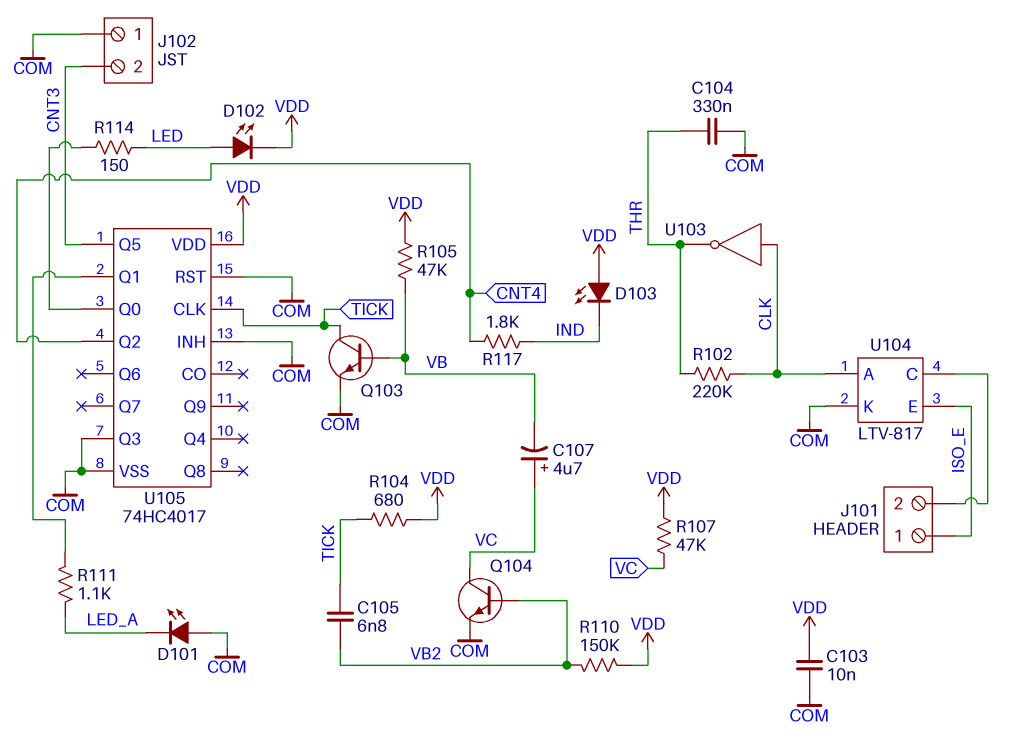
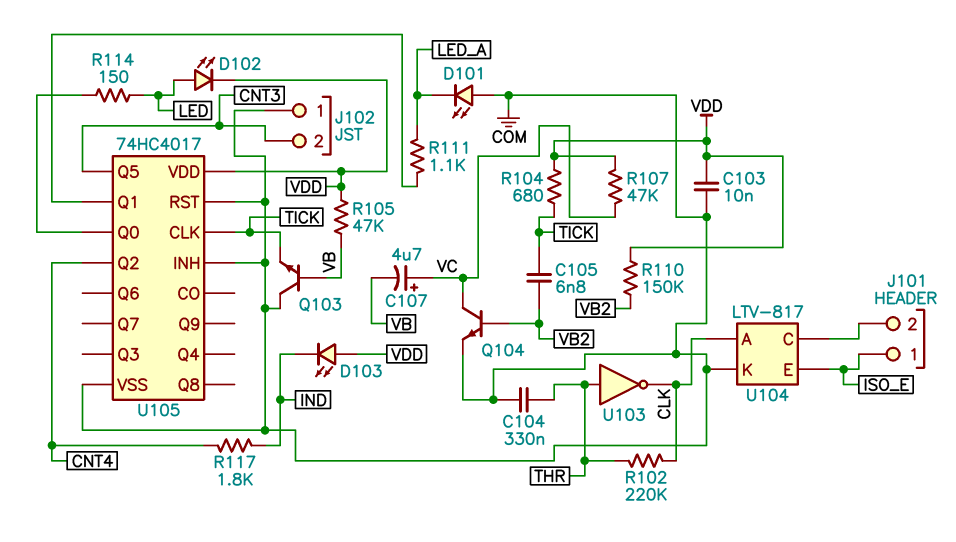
Q103: NPN (B VB, C TICK, E COM) -> NPN (B VB, C COM, E TICK)
U103: NOT (in CLK, out THR) -> NOT (in THR, out CLK)
U105 pin Q3: COM -> none

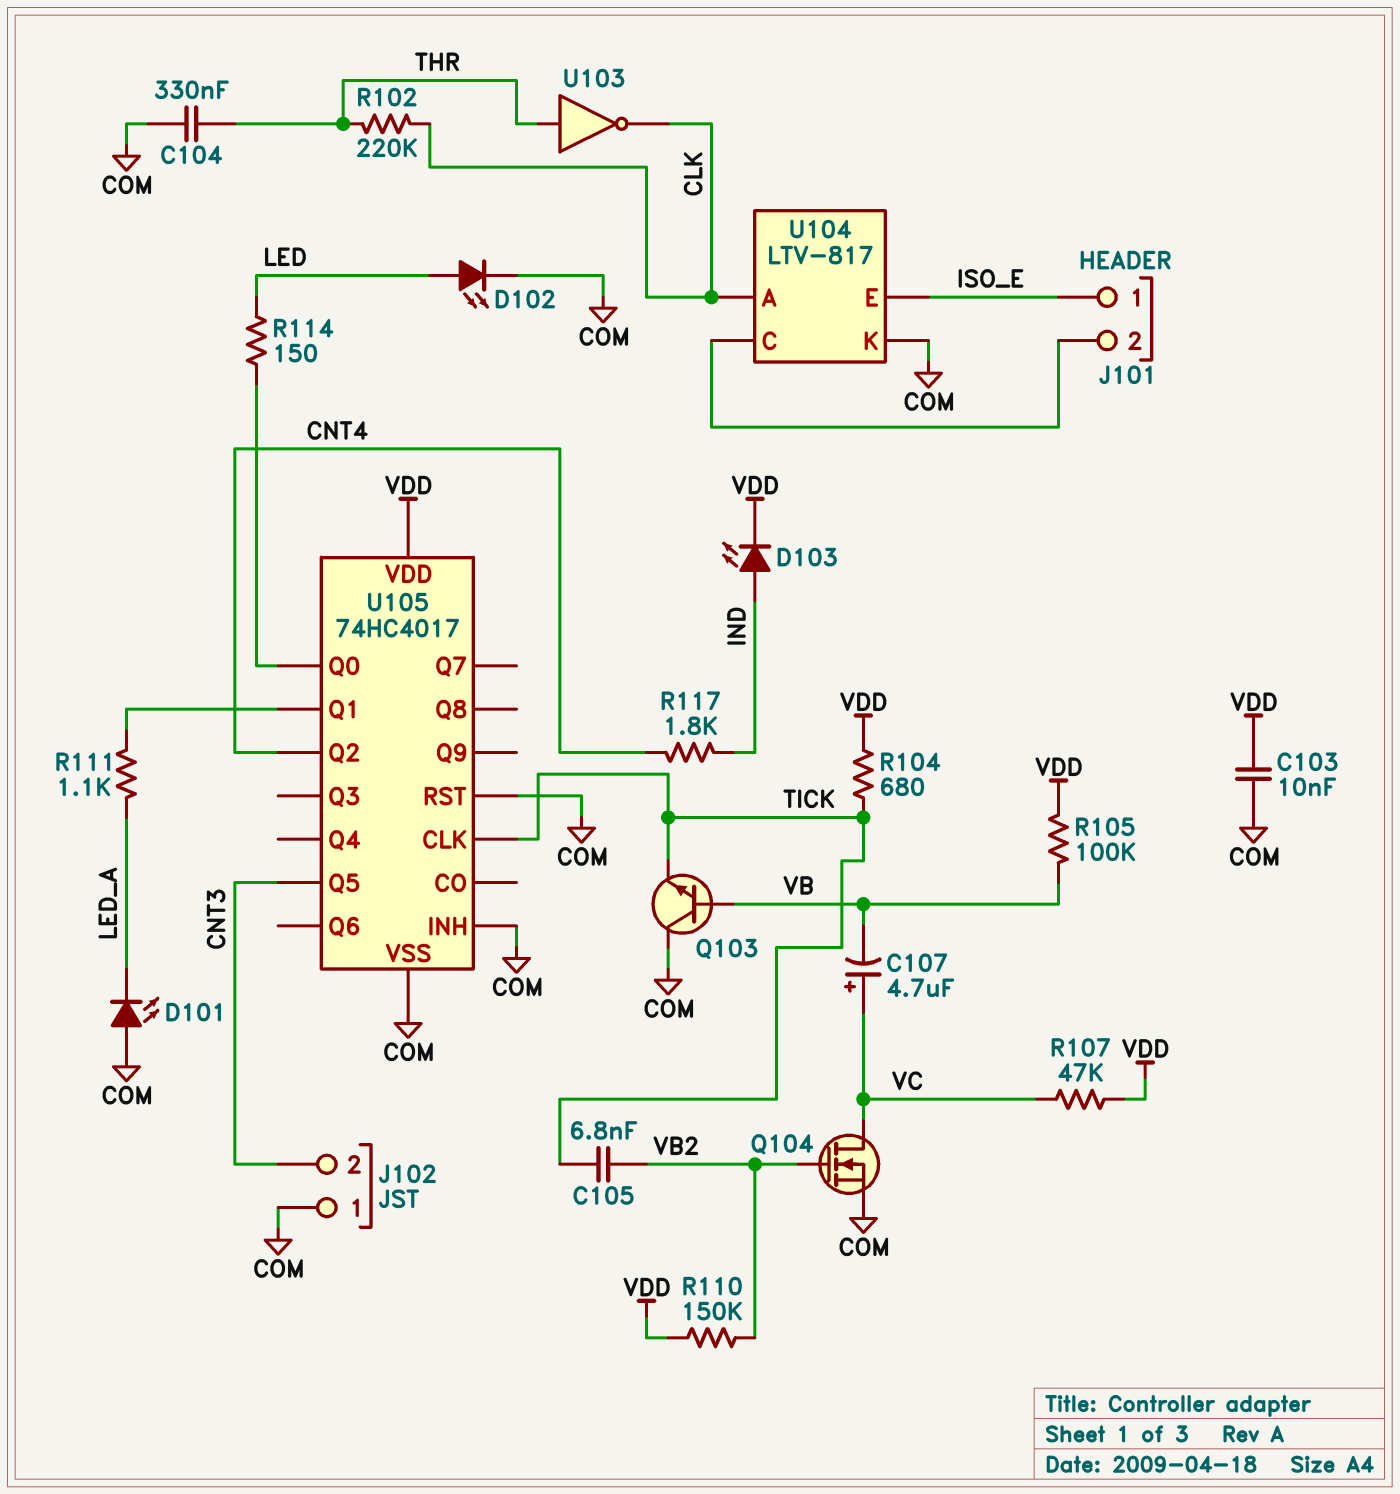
D102: LED (A LED, K VDD) -> LED (A LED, K COM)
D103: LED (A VDD, K IND) -> LED (A IND, K VDD)
Q104: NPN (B VB2, C VC, E COM) -> NMOS (G VB2, D VC, S COM)
R105: 47k (VB, VDD) -> 100k (VB, VDD)

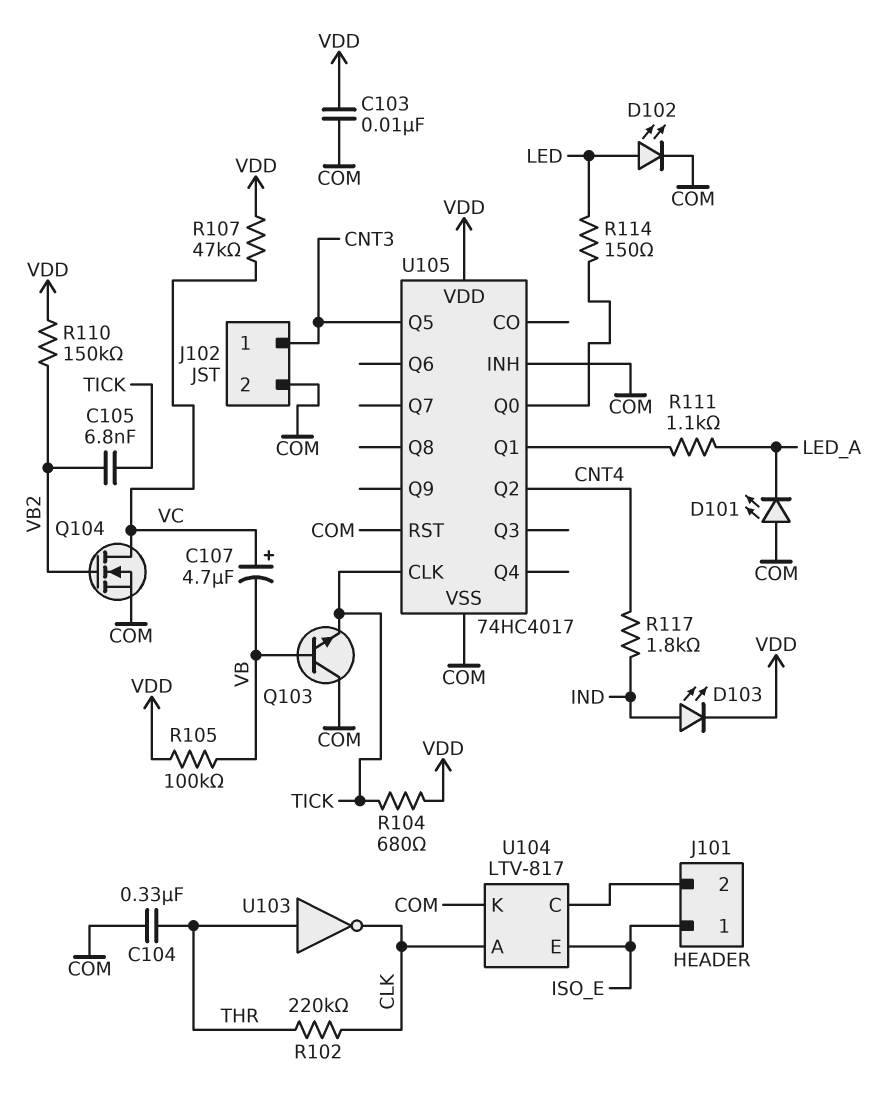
J102 pin 1: COM -> CNT3
J102 pin 2: CNT3 -> COM

